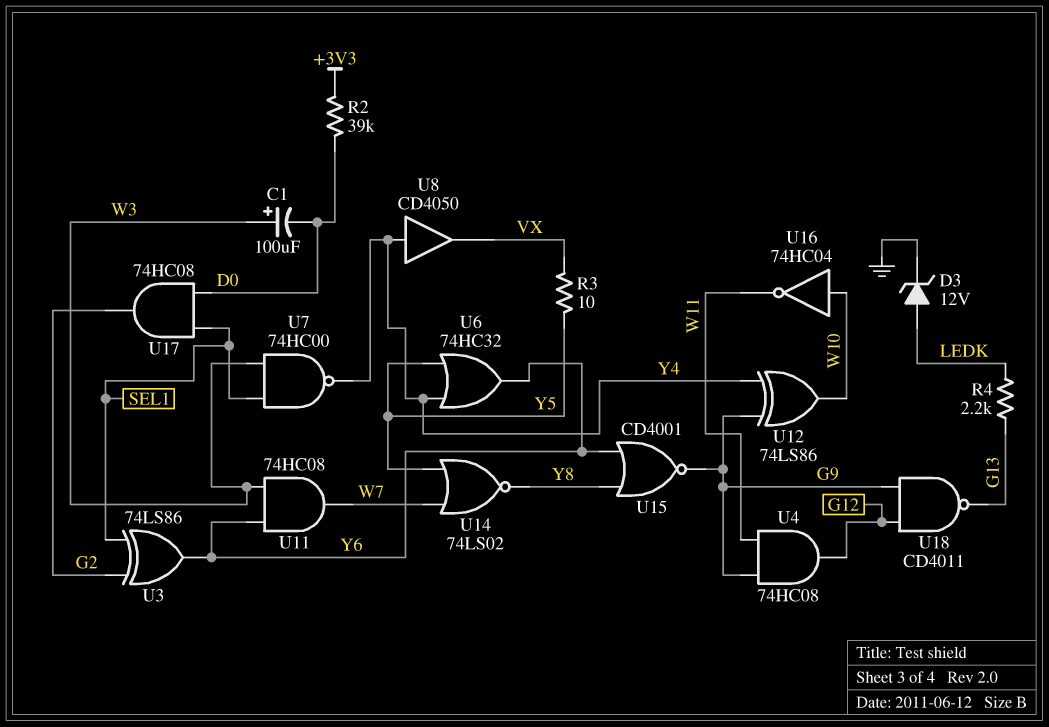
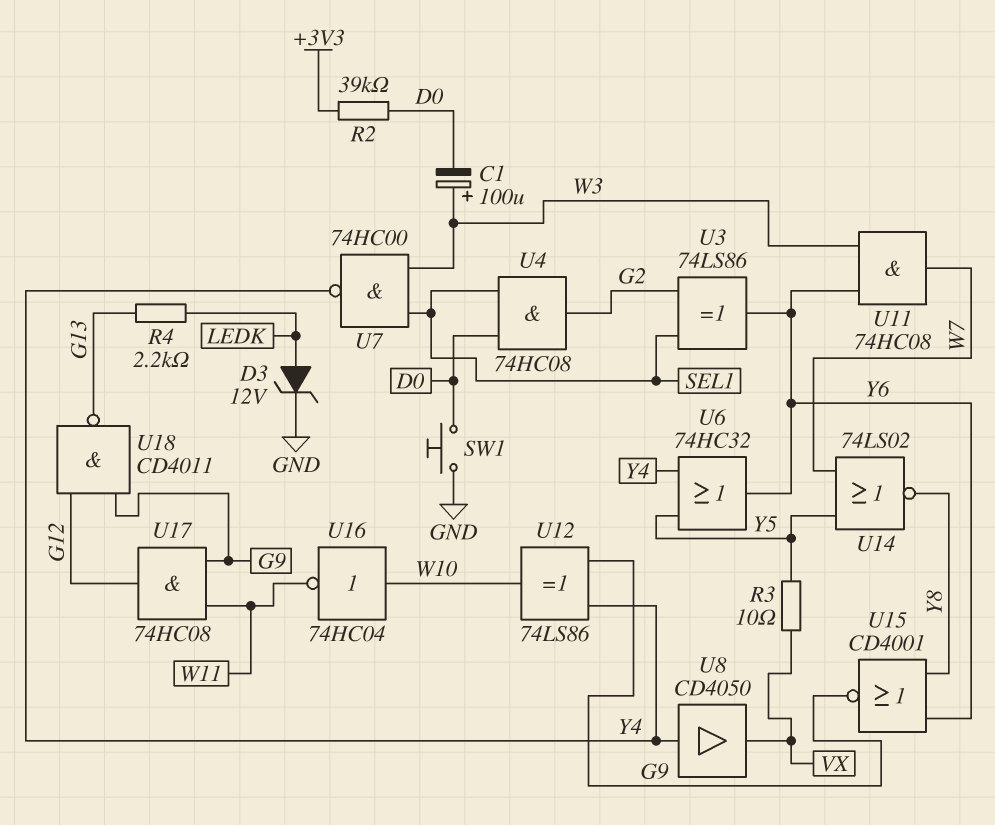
SW1: none -> button (D0, GND)
U4: AND 74HC08 (in G9, in W11, out G12) -> AND 74HC08 (in D0, in SEL1, out G2)
U17: AND 74HC08 (in D0, in SEL1, out G2) -> AND 74HC08 (in G9, in W11, out G12)

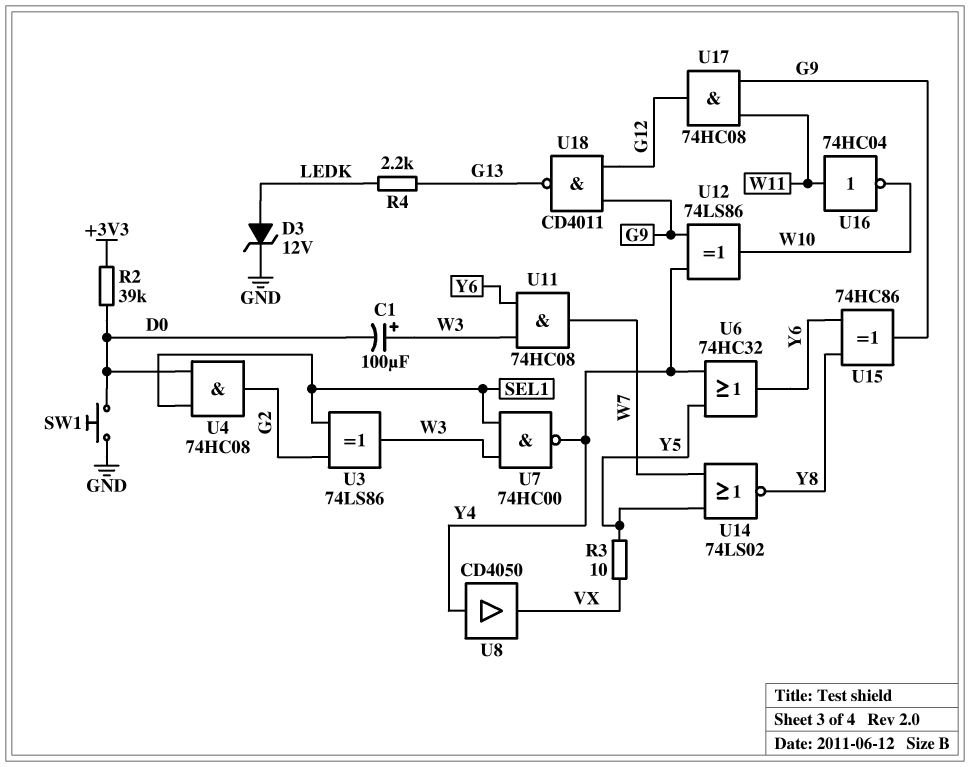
U3: XOR 74LS86 (in G2, in SEL1, out Y6) -> XOR 74LS86 (in G2, in SEL1, out W3)
U15: NOR CD4001 (in Y6, in Y8, out G9) -> XOR 74HC86 (in Y6, in Y8, out G9)
U16: NOT 74HC04 (in W10, out W11) -> NOT 74HC04 (in W11, out W10)

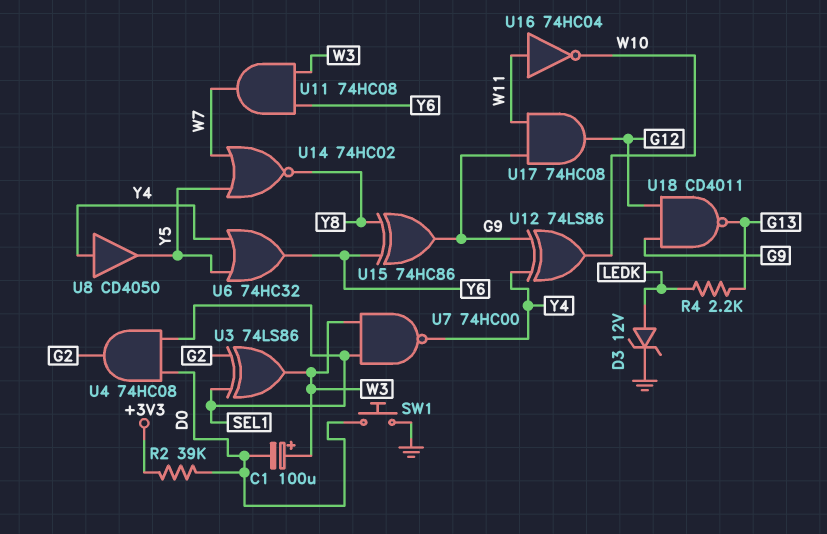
R3: 10 (VX, Y5) -> none
U8: buffer CD4050 (in Y4, out VX) -> buffer CD4050 (in Y4, out Y5)
U14: NOR 74LS02 (in W7, in Y5, out Y8) -> NOR 74HC02 (in W7, in Y5, out Y8)

